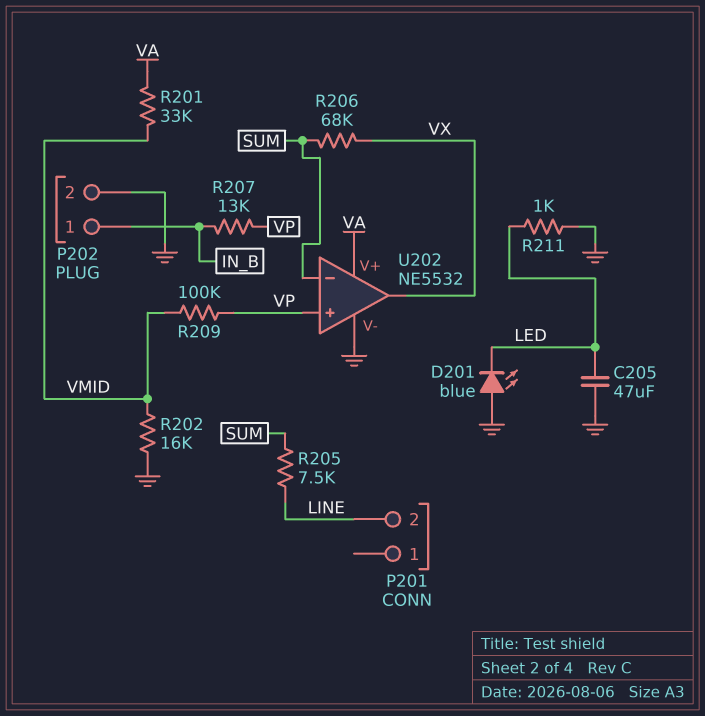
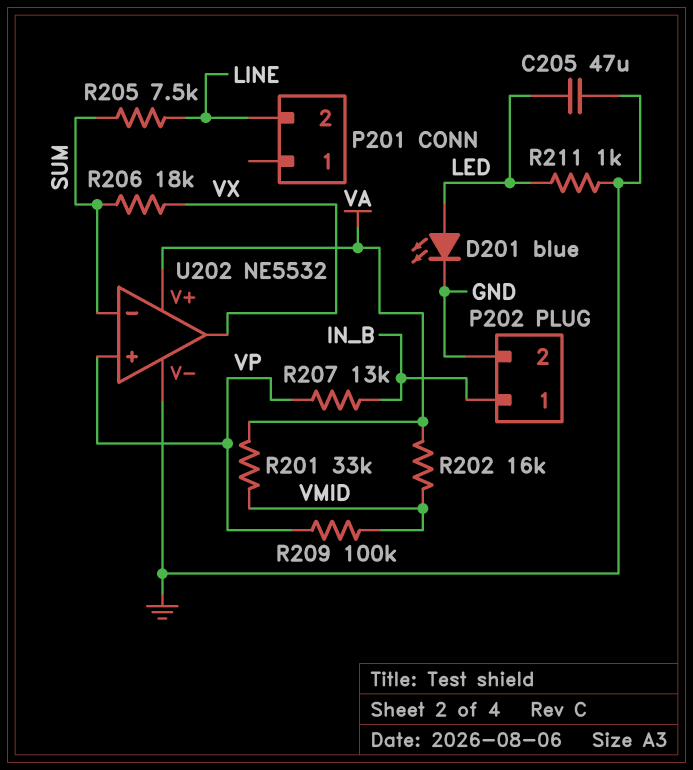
D201: LED blue (A GND, K LED) -> LED blue (A LED, K GND)
R202: 16k (GND, VMID) -> 16k (VA, VMID)
R206: 68k (SUM, VX) -> 18k (SUM, VX)

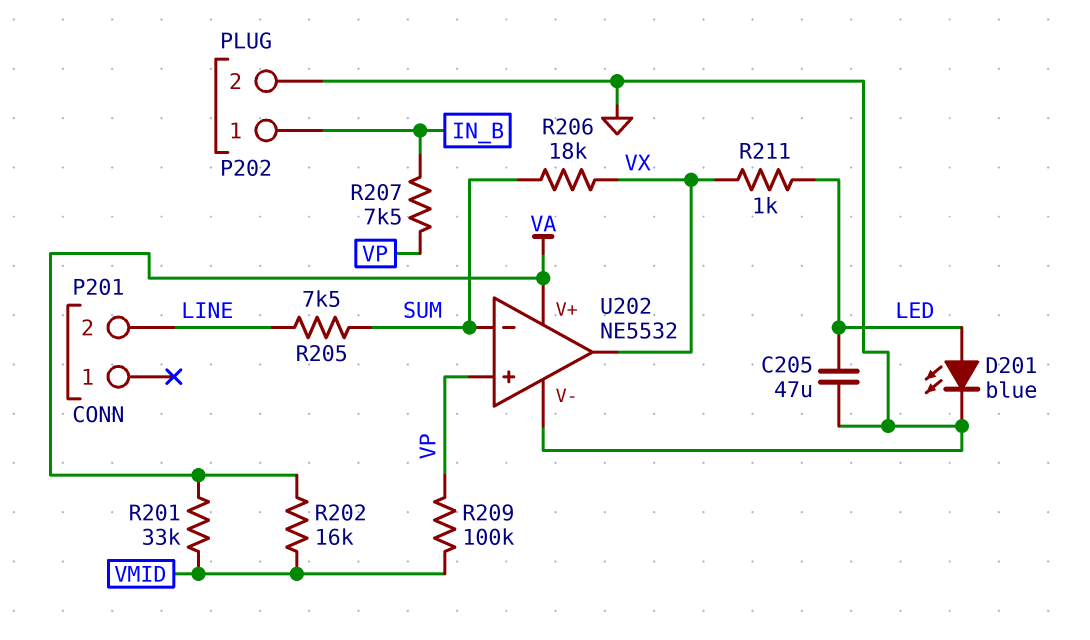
R207: 13k (IN_B, VP) -> 7.5k (IN_B, VP)
R211: 1k (GND, LED) -> 1k (LED, VX)

